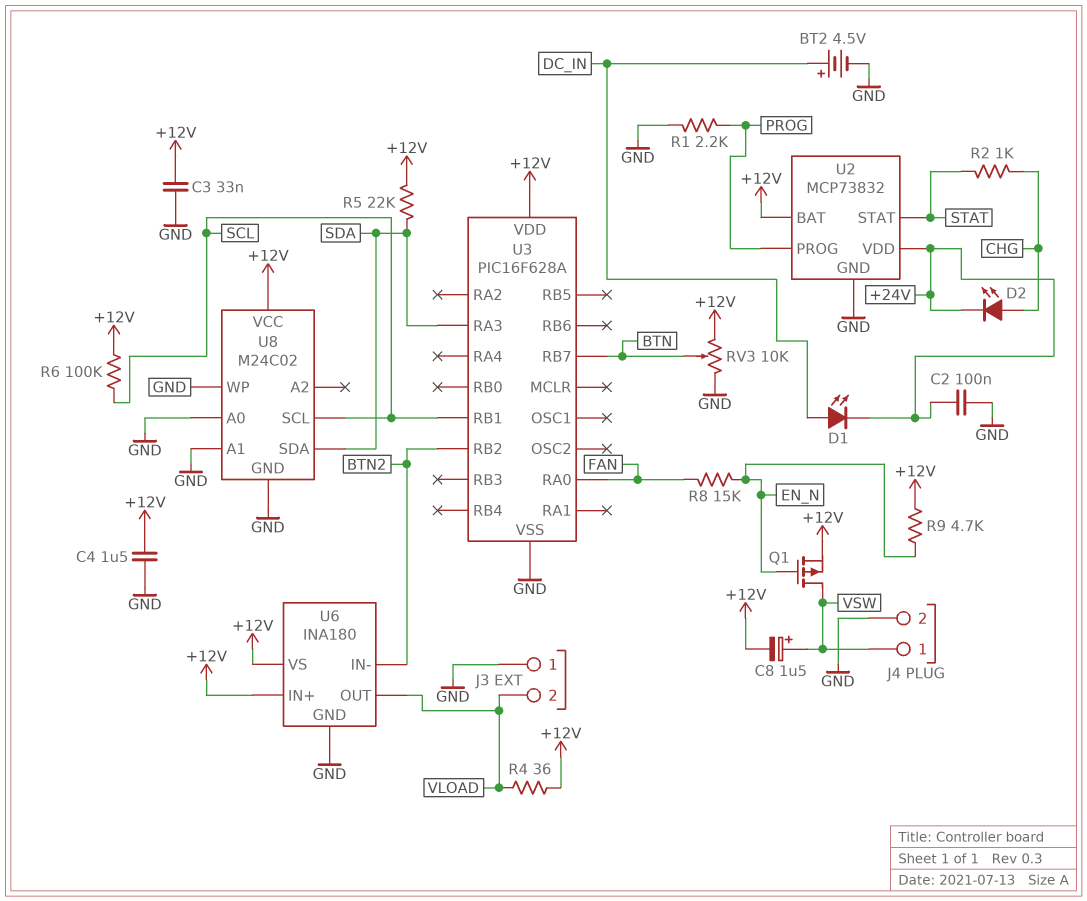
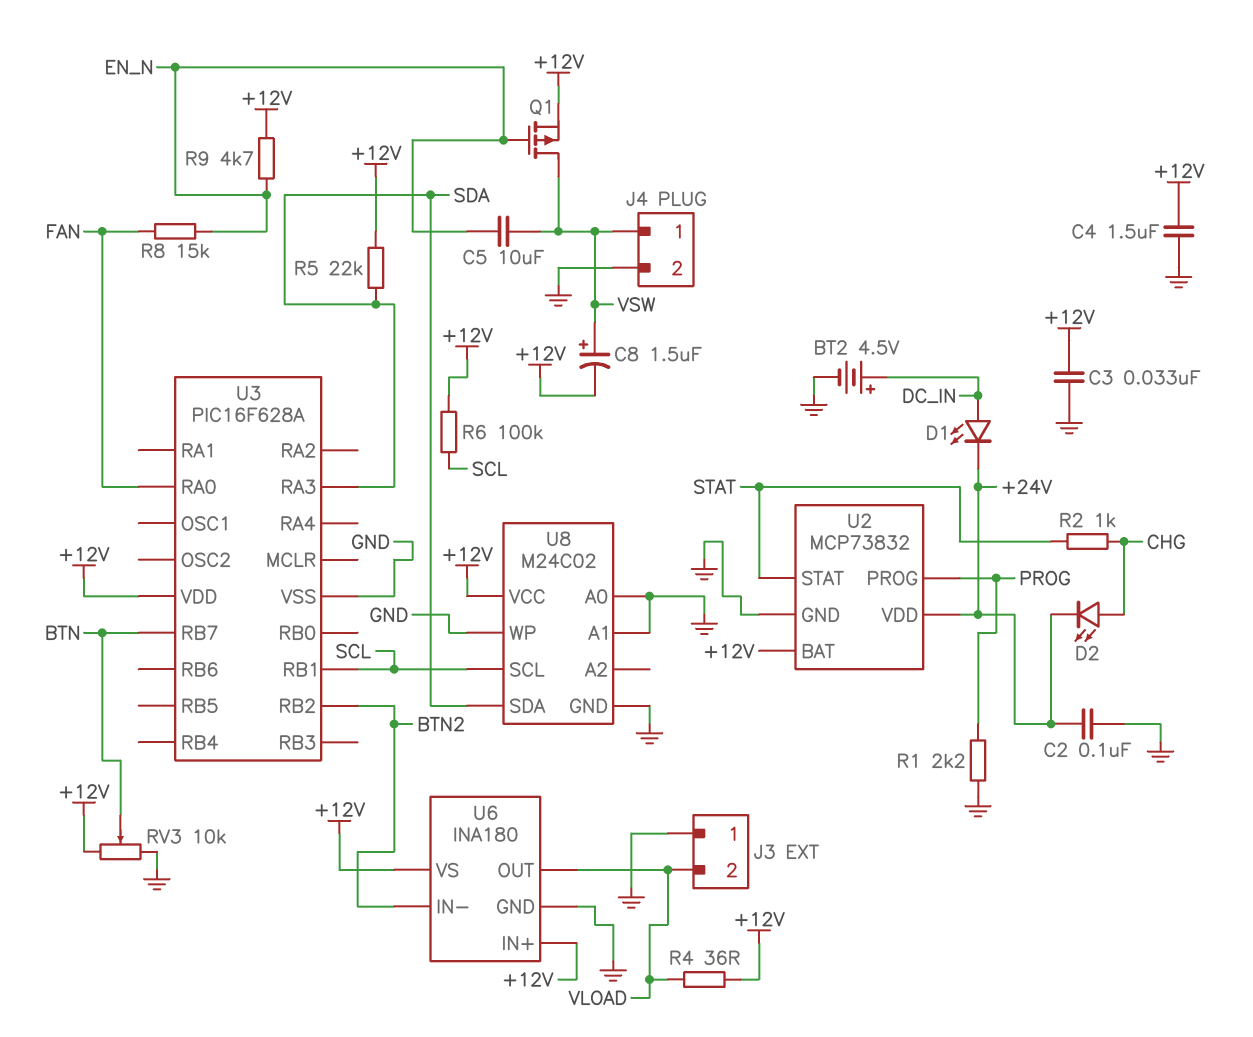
C5: none -> 10uF (EN_N, VSW)

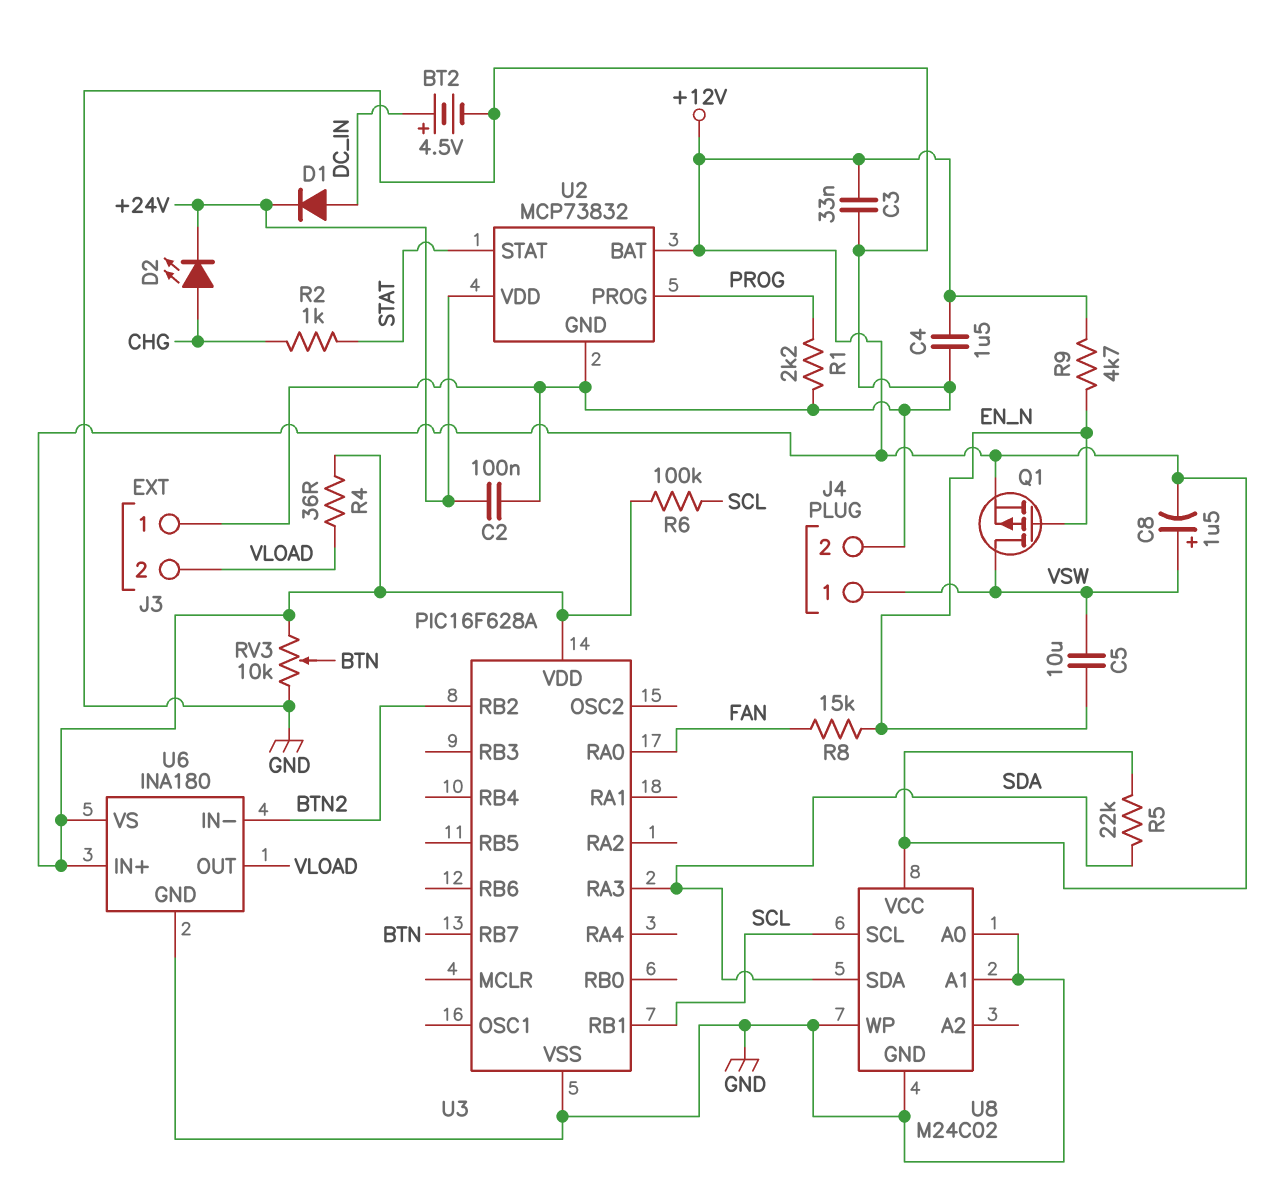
D1: LED (A DC_IN, K +24V) -> diode (A DC_IN, K +24V)

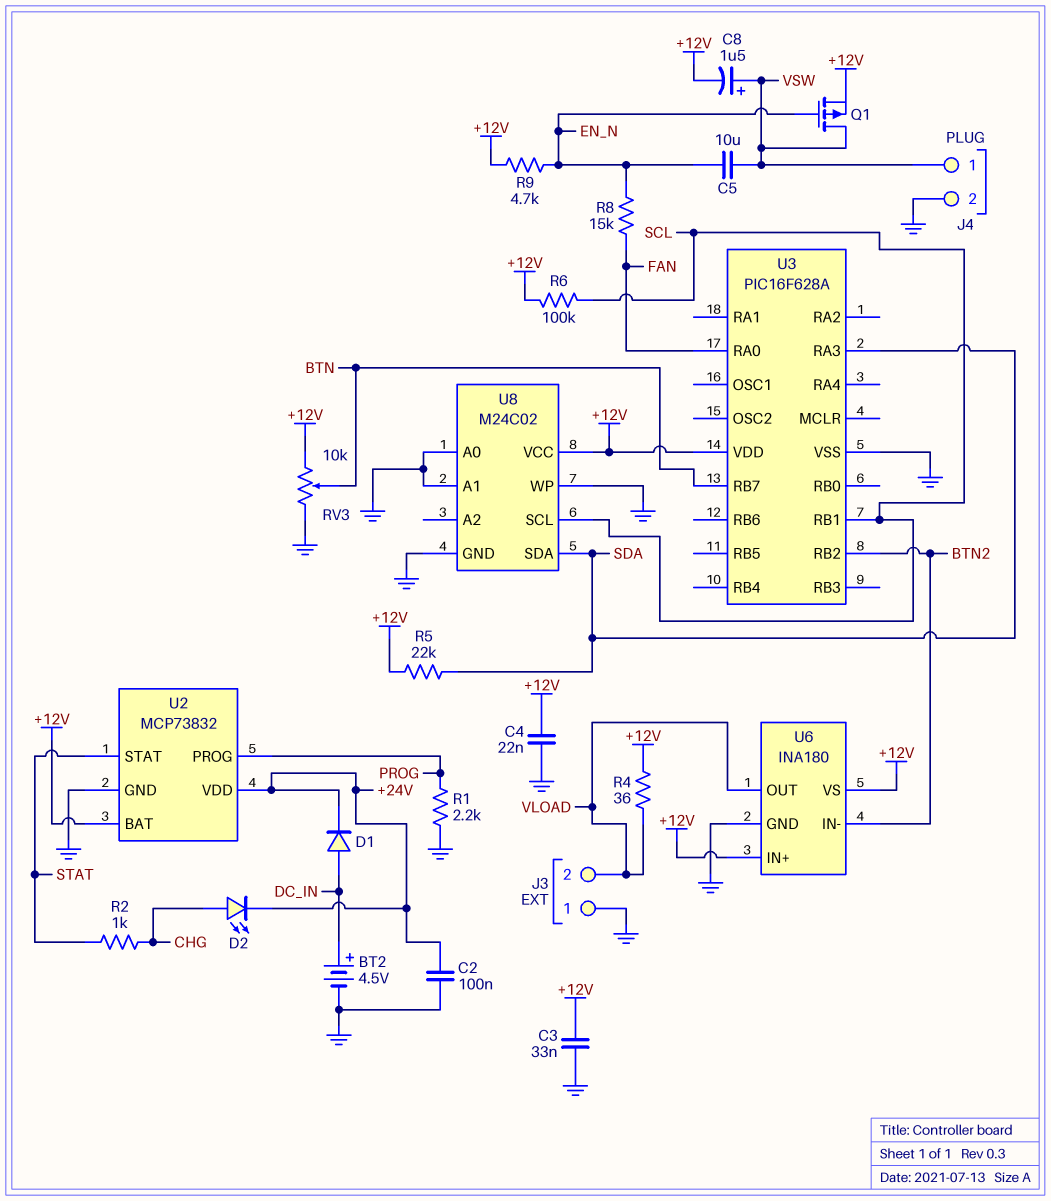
C4: 1.5uF (+12V, GND) -> 22nF (+12V, GND)

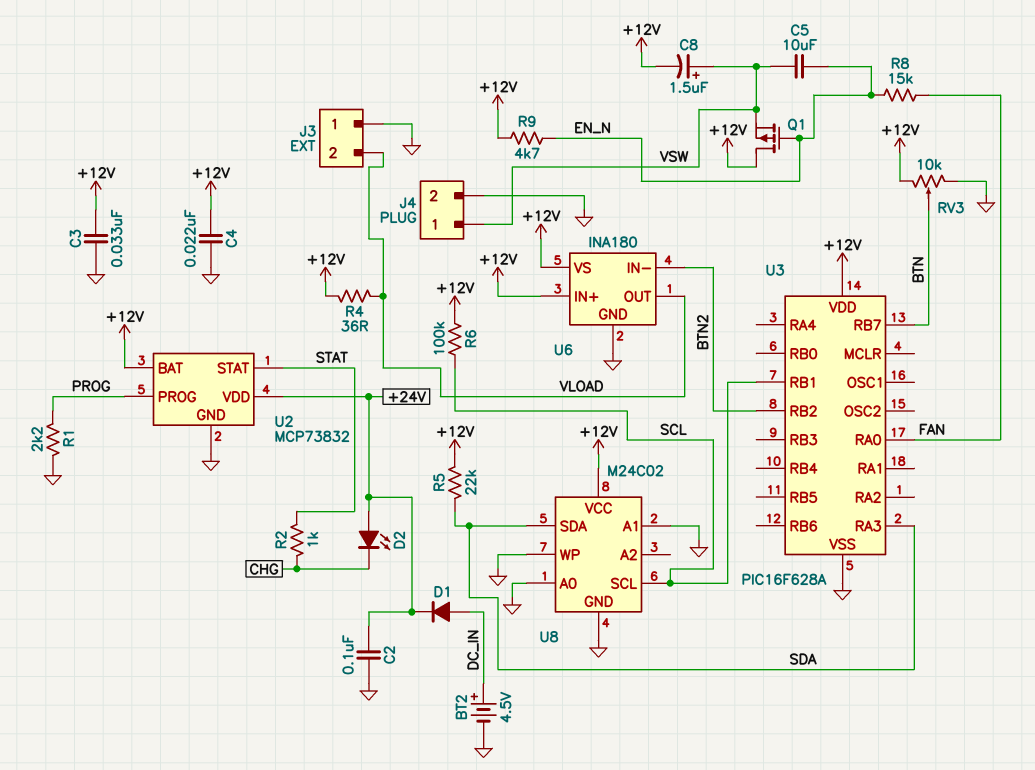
D2: LED (A CHG, K +24V) -> LED (A +24V, K CHG)
Q1: PMOS (G EN_N, D VSW, S +12V) -> PMOS (G EN_N, D +12V, S VSW)

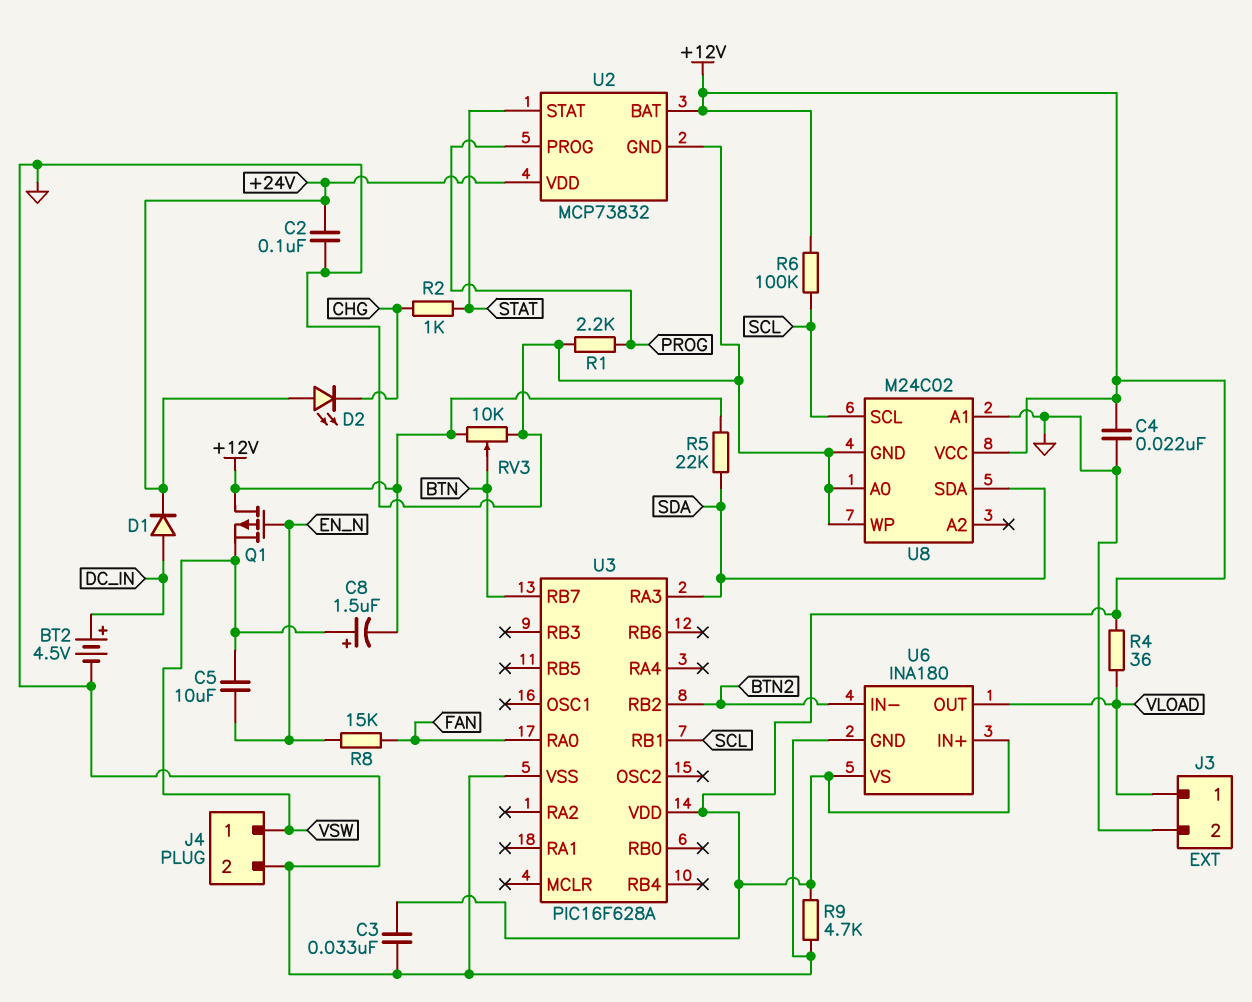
J3 pin 1: GND -> VLOAD
J3 pin 2: VLOAD -> GND
R9: 4.7k (+12V, EN_N) -> 4.7k (+12V, GND)

